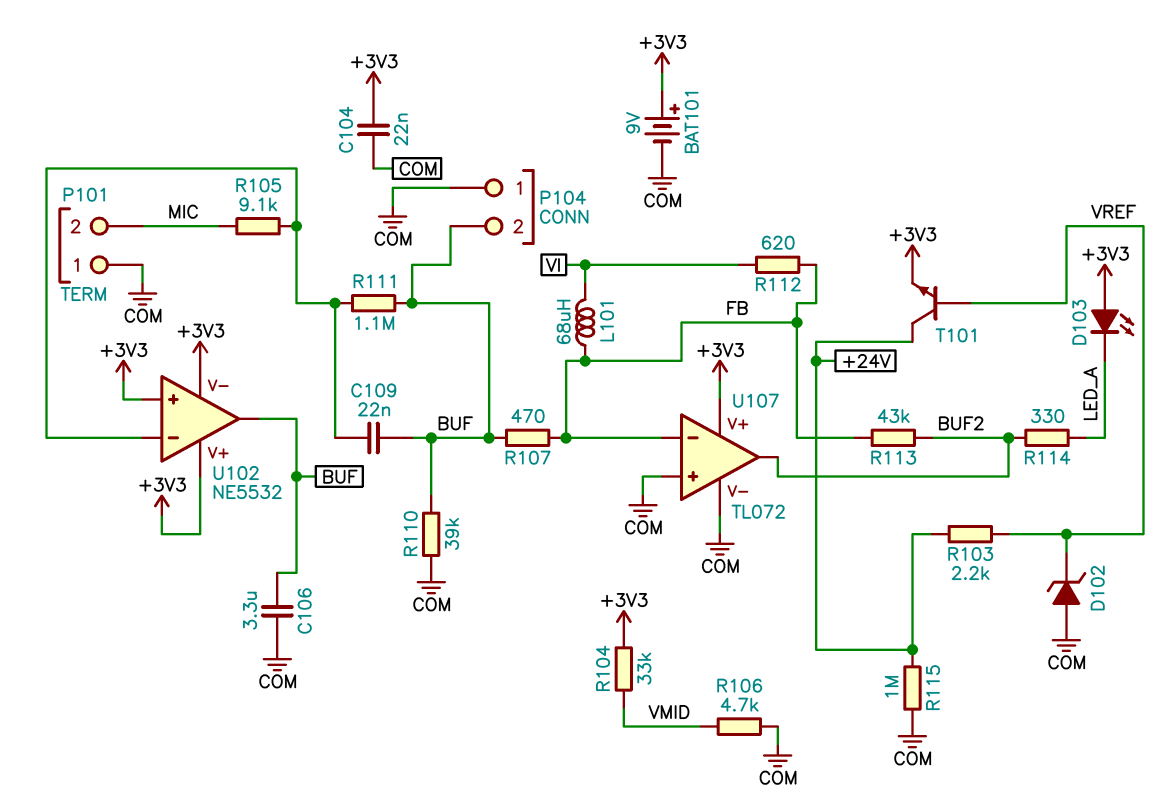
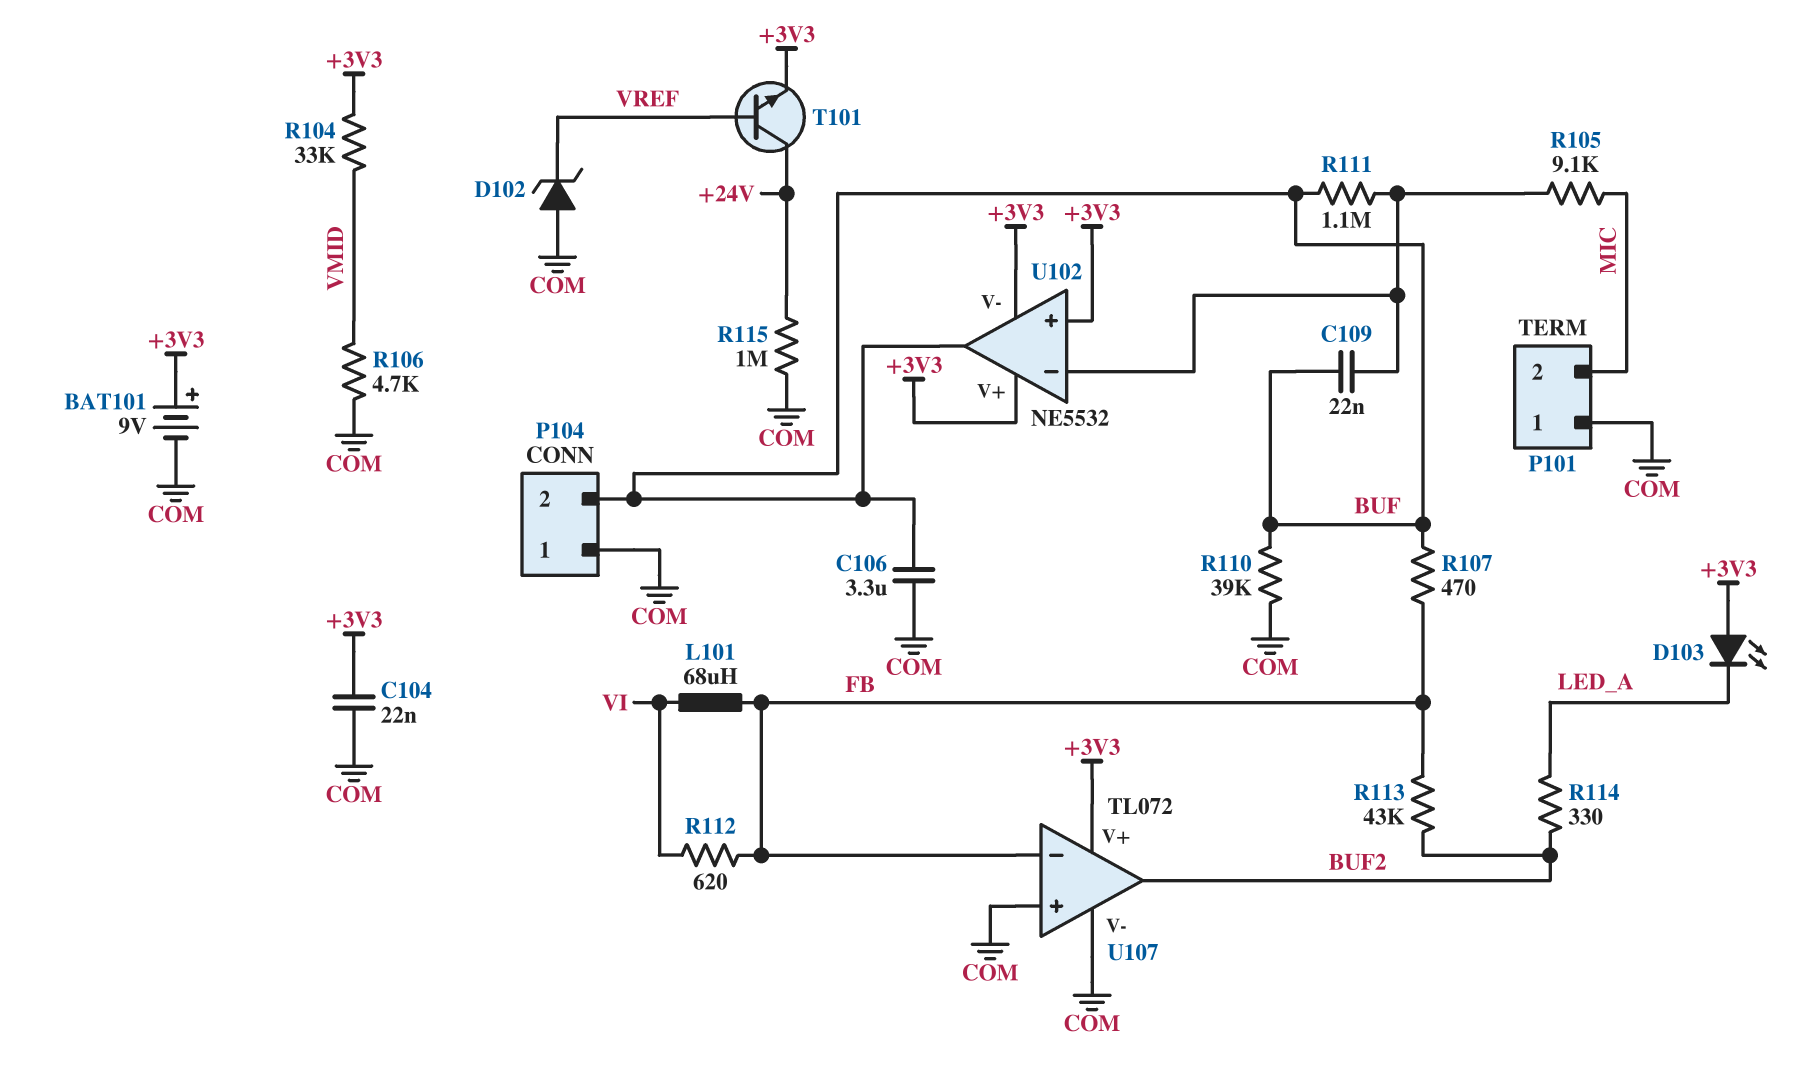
R103: 2.2k (+24V, VREF) -> none

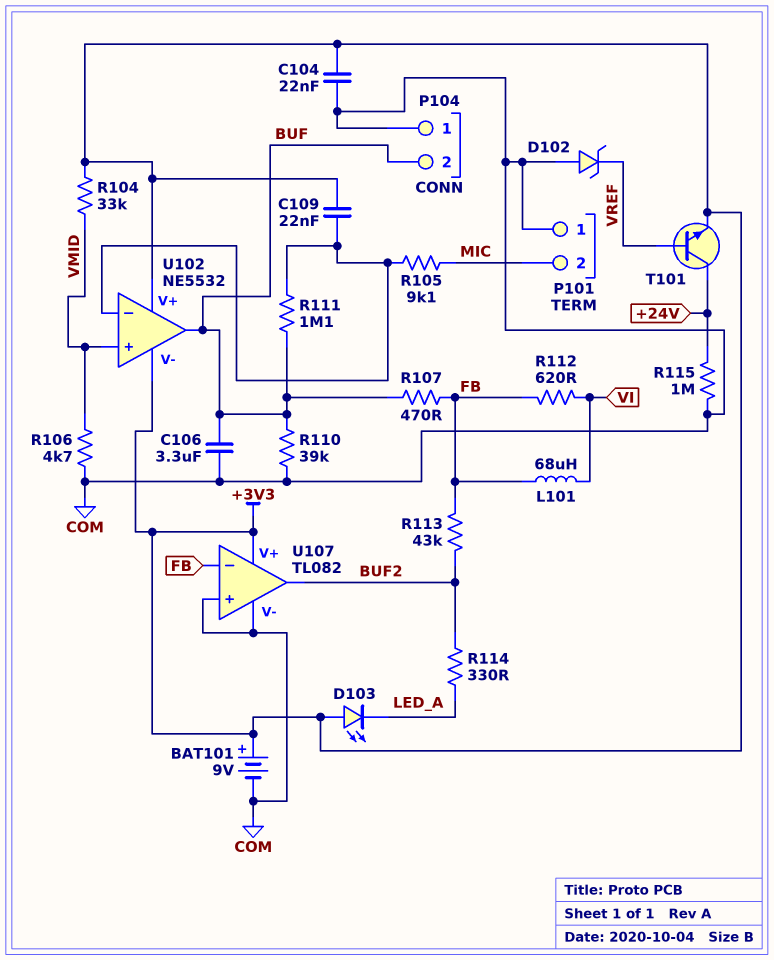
C109: 22nF (BUF, U102/in-) -> 22nF (+3V3, U102/in-)
U102 pin in+: +3V3 -> VMID
U107: TL072 -> TL082

